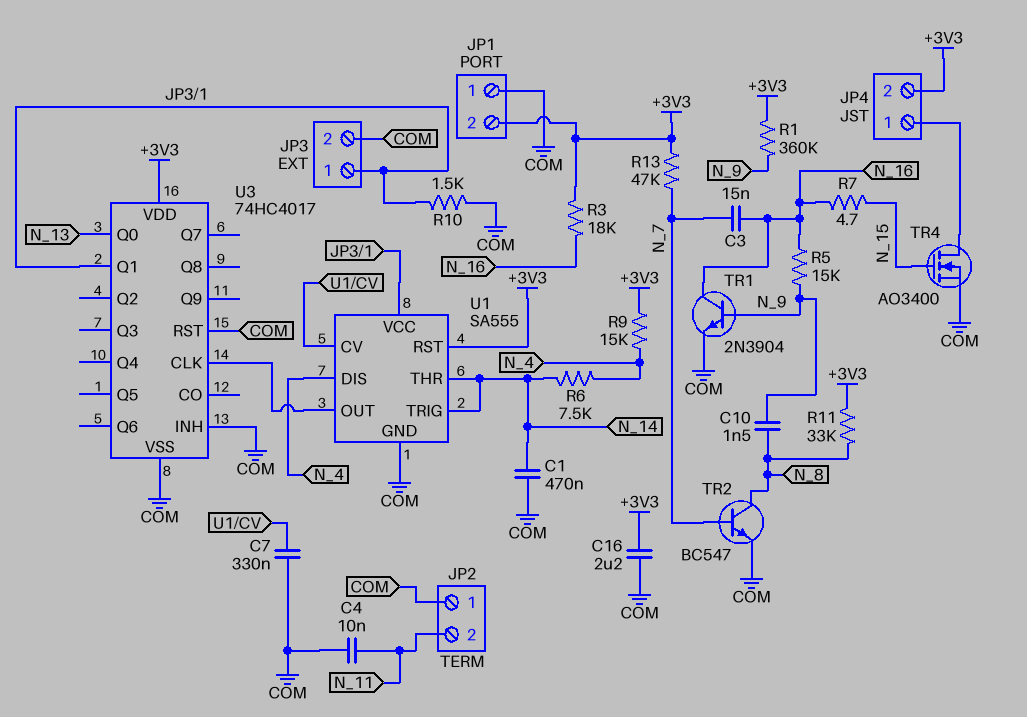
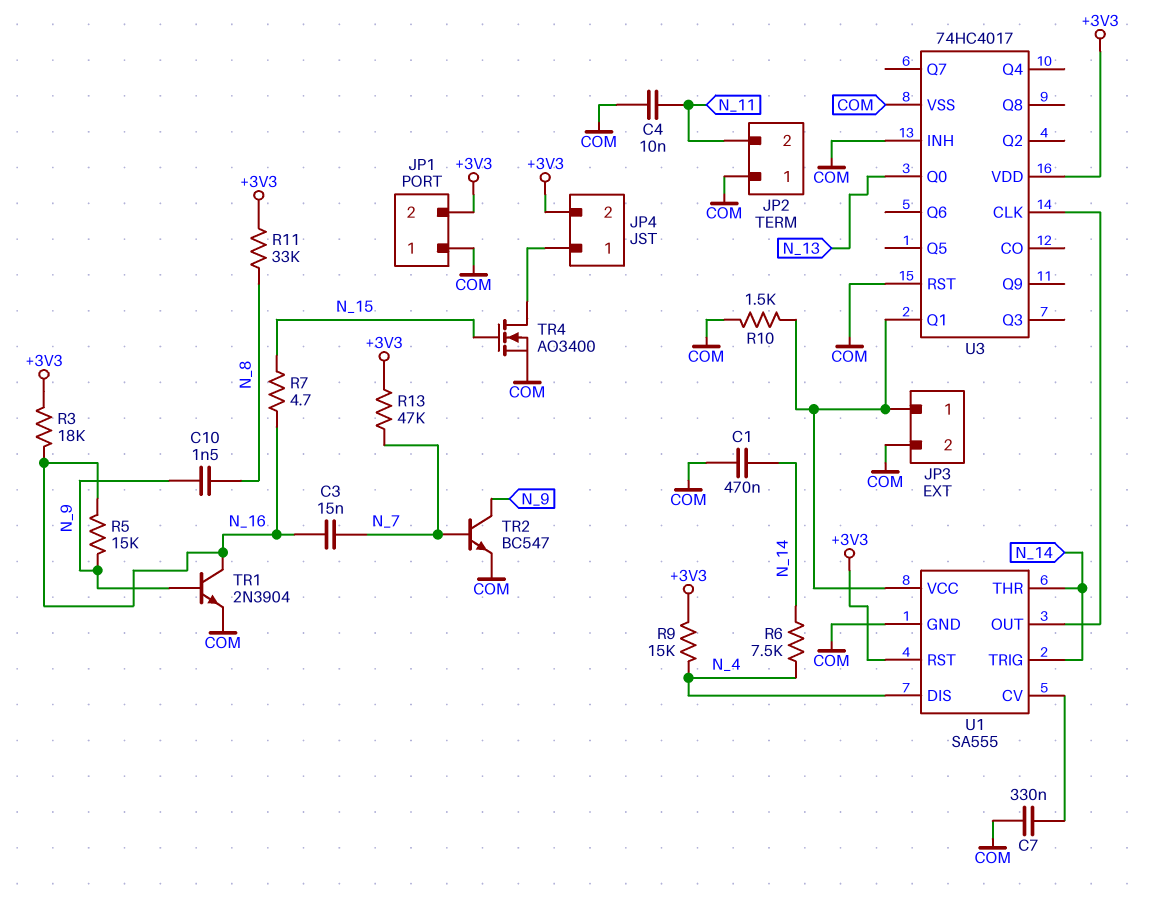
C16: 2.2uF (+3V3, COM) -> none
R1: 360k (+3V3, N_9) -> none
TR2: NPN BC547 (B N_7, C N_8, E COM) -> NPN BC547 (B N_7, C N_9, E COM)

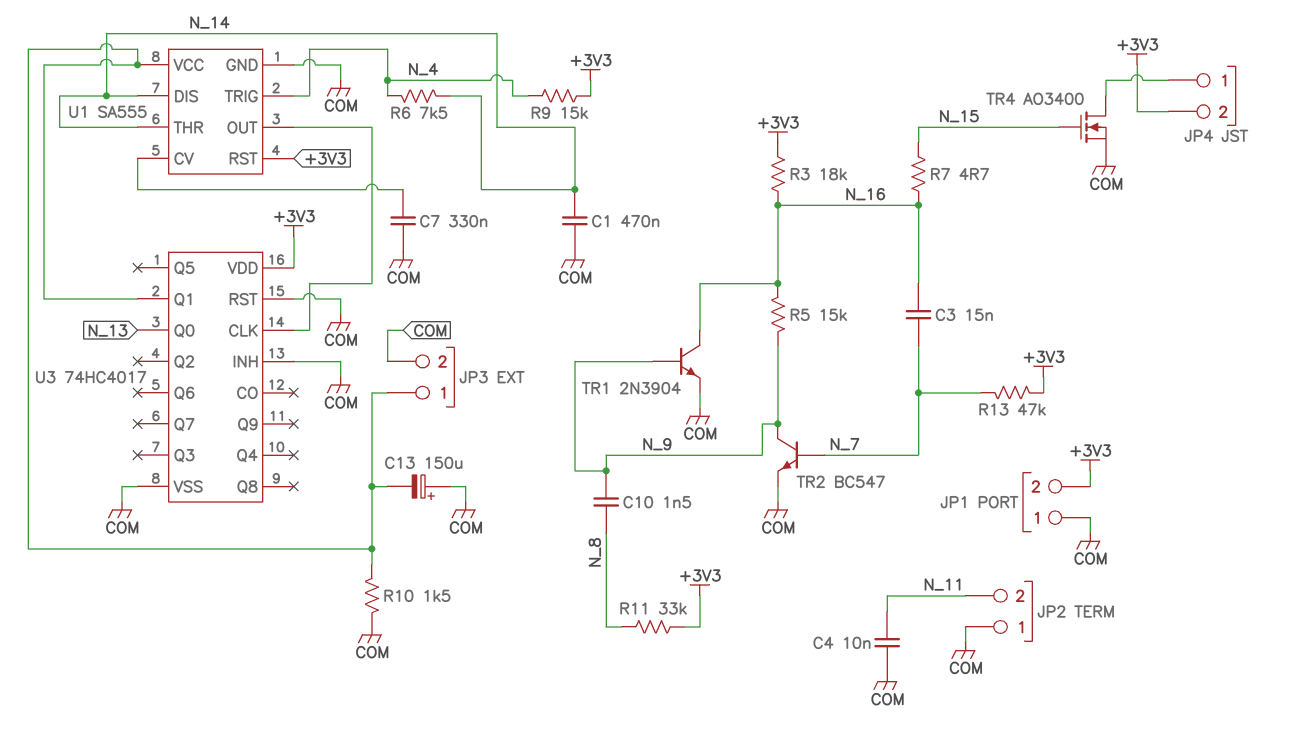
C13: none -> 150uF (plus COM, minus JP3/1)
U1 pin DIS: N_4 -> N_14
U1 pin TRIG: N_14 -> N_4

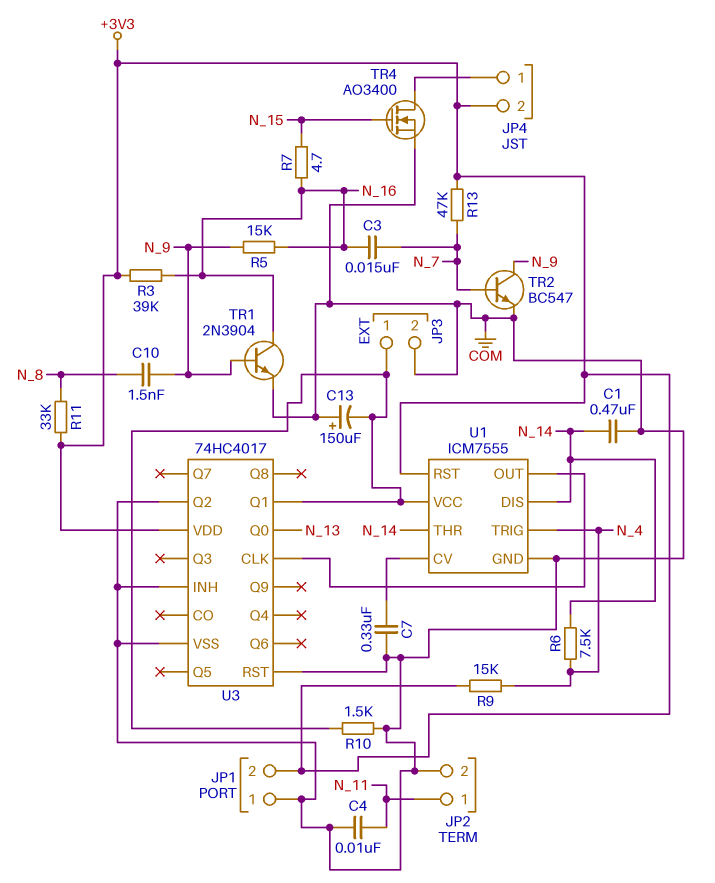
JP2 pin 1: COM -> N_11
JP2 pin 2: N_11 -> COM
R3: 18k (+3V3, N_16) -> 39k (+3V3, N_16)
U1: SA555 -> ICM7555
U3 pin Q2: none -> COM

